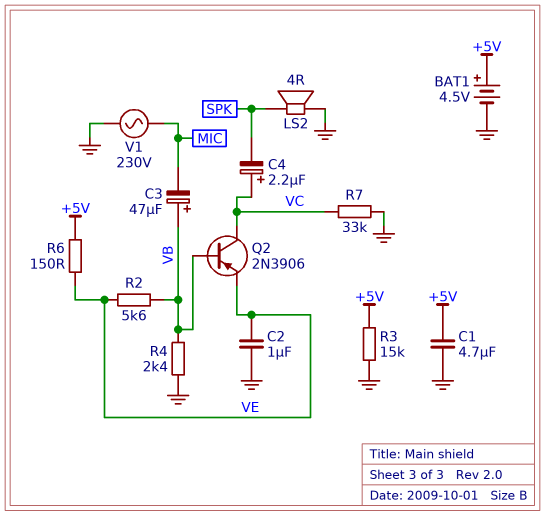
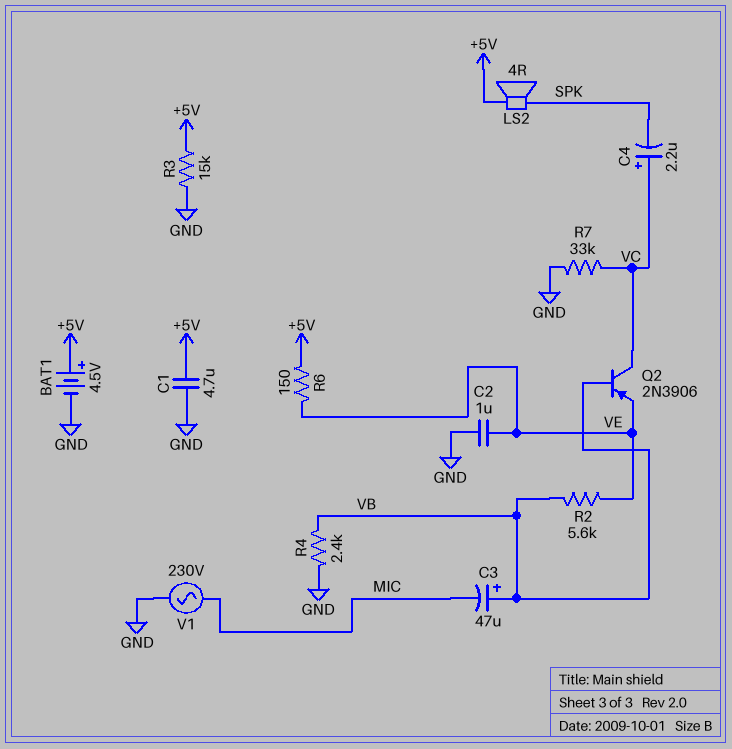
LS2: speaker 4R (GND, SPK) -> speaker 4R (+5V, SPK)

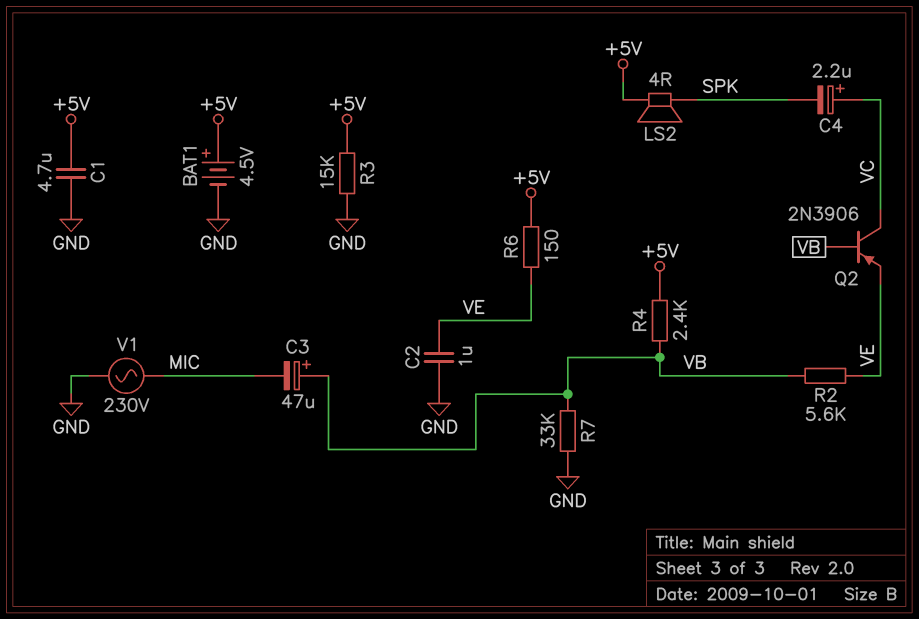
R4: 2.4k (GND, VB) -> 2.4k (+5V, VB)
R7: 33k (GND, VC) -> 33k (GND, VB)

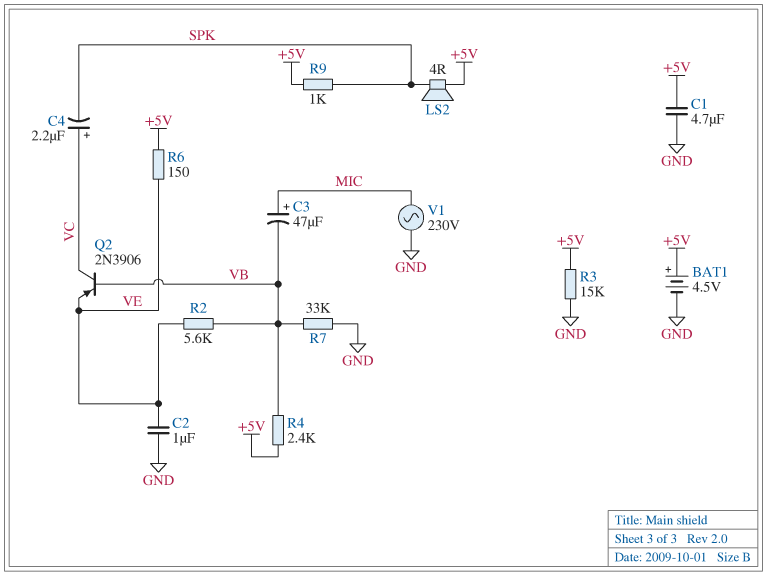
C3: 47uF (plus VB, minus MIC) -> 47uF (plus MIC, minus VB)
R9: none -> 1k (+5V, SPK)

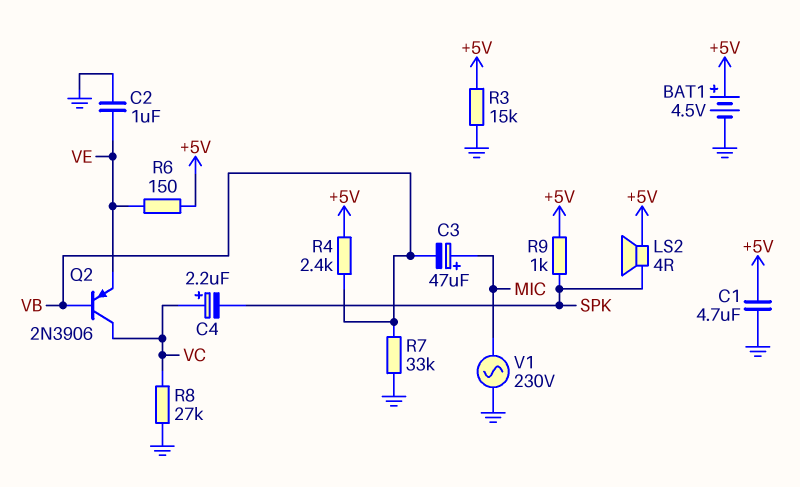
R2: 5.6k (VB, VE) -> none
R8: none -> 27k (GND, VC)

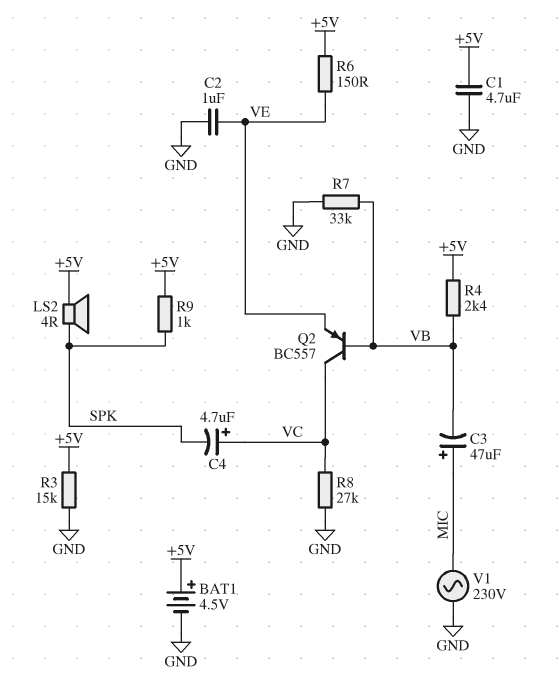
C4: 2.2uF (plus VC, minus SPK) -> 4.7uF (plus VC, minus SPK)
Q2: PNP 2N3906 (B VB, C VC, E VE) -> PNP BC557 (B VB, C VC, E VE)

